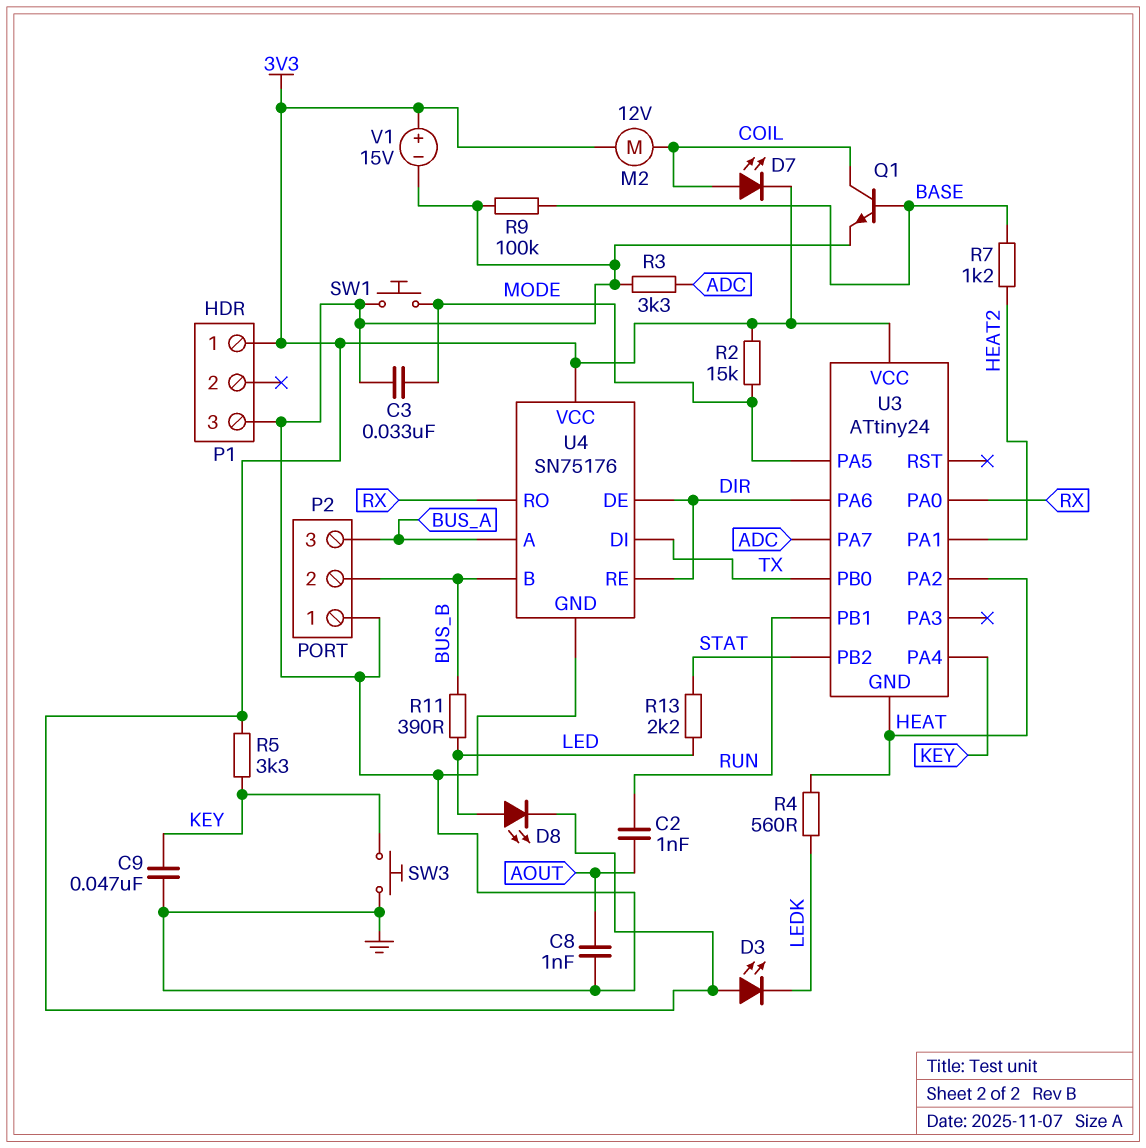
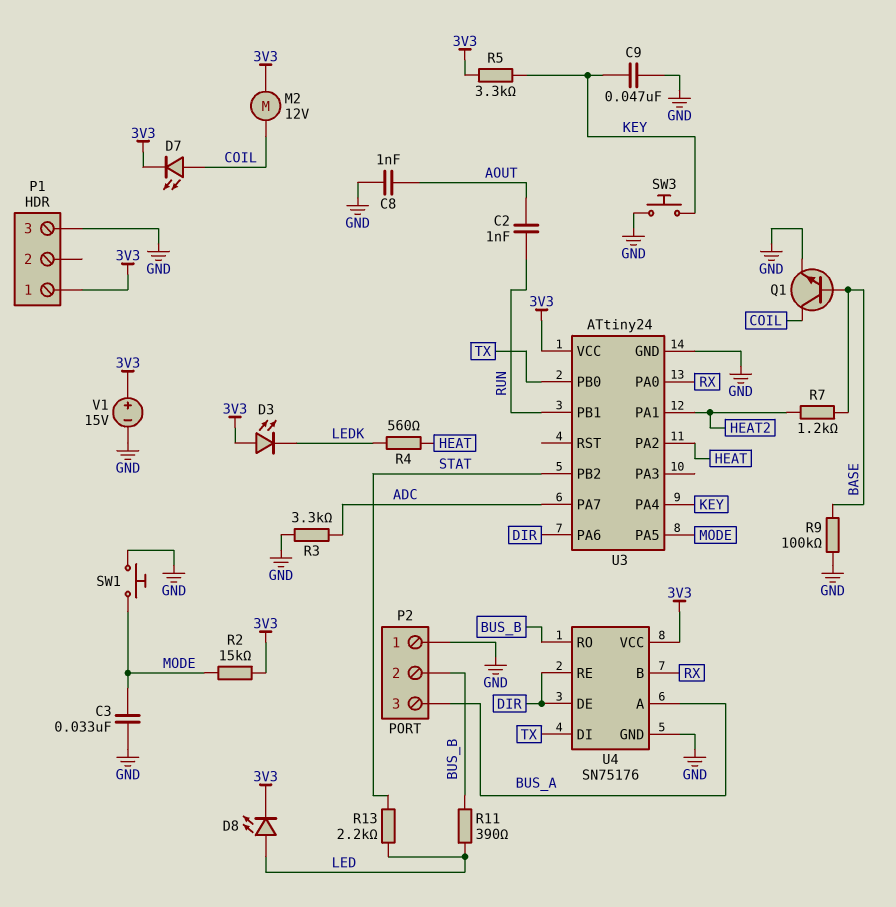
U3 pin GND: HEAT -> GND
U4 pin B: BUS_B -> RX
U4 pin RO: RX -> BUS_B

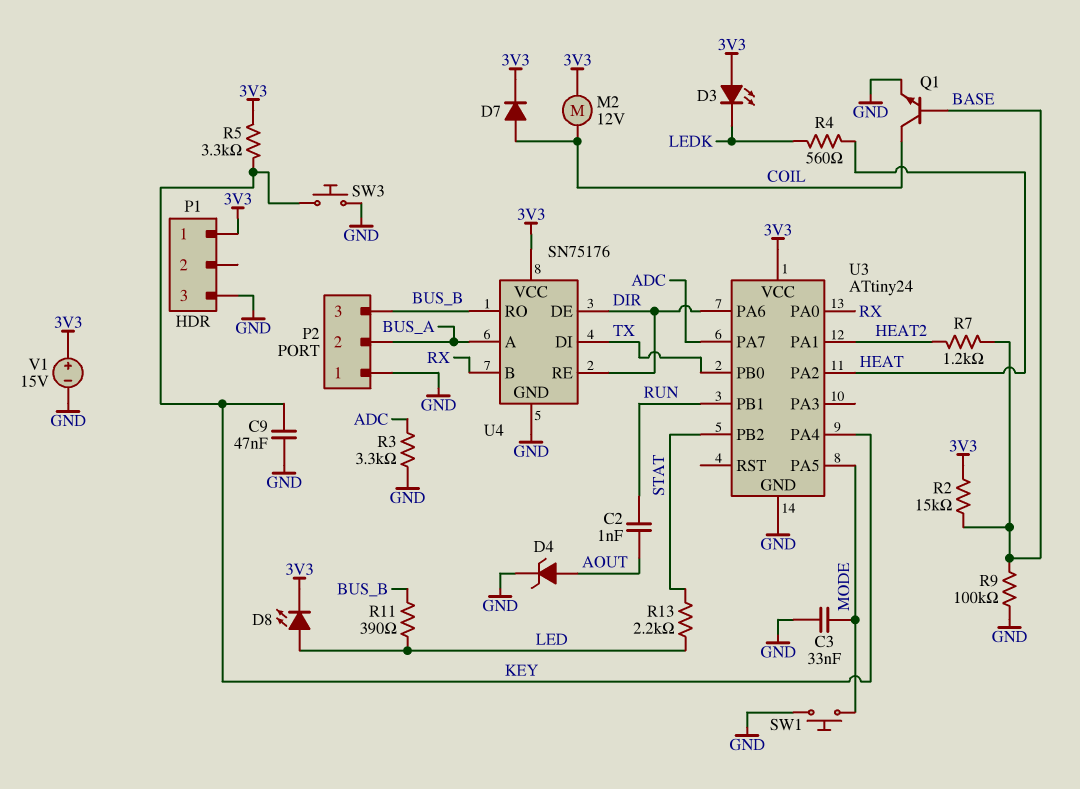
C8: 1nF (AOUT, GND) -> none
D4: none -> zener (A AOUT, K GND)
D7: LED (A COIL, K 3V3) -> diode (A COIL, K 3V3)
P2 pin 2: BUS_B -> BUS_A
P2 pin 3: BUS_A -> BUS_B
R2: 15k (3V3, MODE) -> 15k (3V3, BASE)

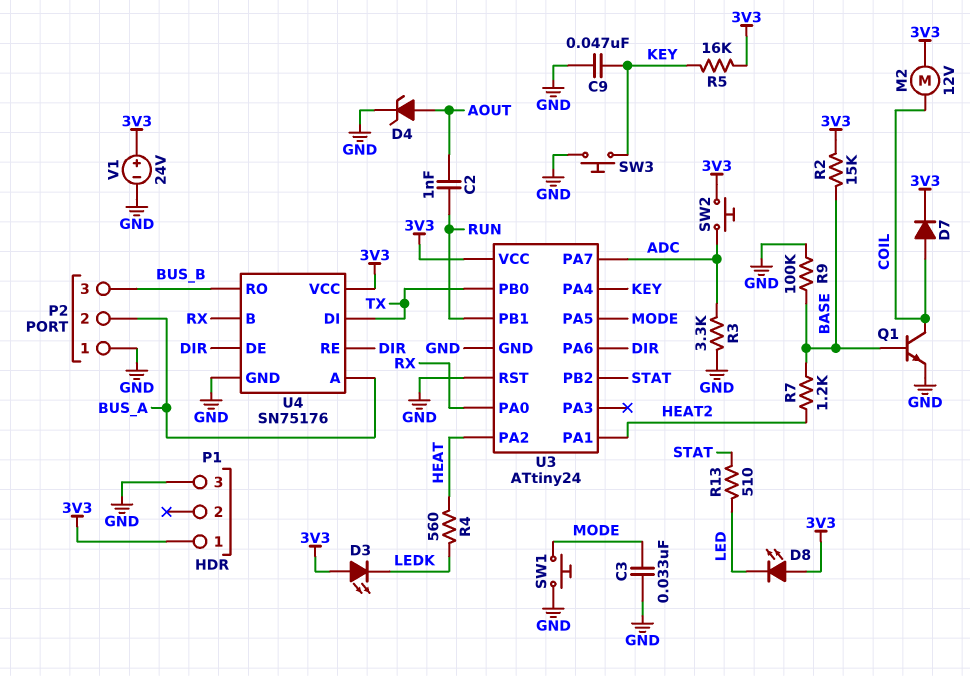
D8: LED (A LED, K 3V3) -> LED (A 3V3, K LED)
R5: 3.3k (3V3, KEY) -> 16k (3V3, KEY)
R11: 390 (BUS_B, LED) -> none
R13: 2.2k (LED, STAT) -> 510 (LED, STAT)
SW2: none -> button (3V3, ADC)
U3 pin RST: none -> GND
V1: 15V (plus 3V3, minus GND) -> 24V (plus 3V3, minus GND)

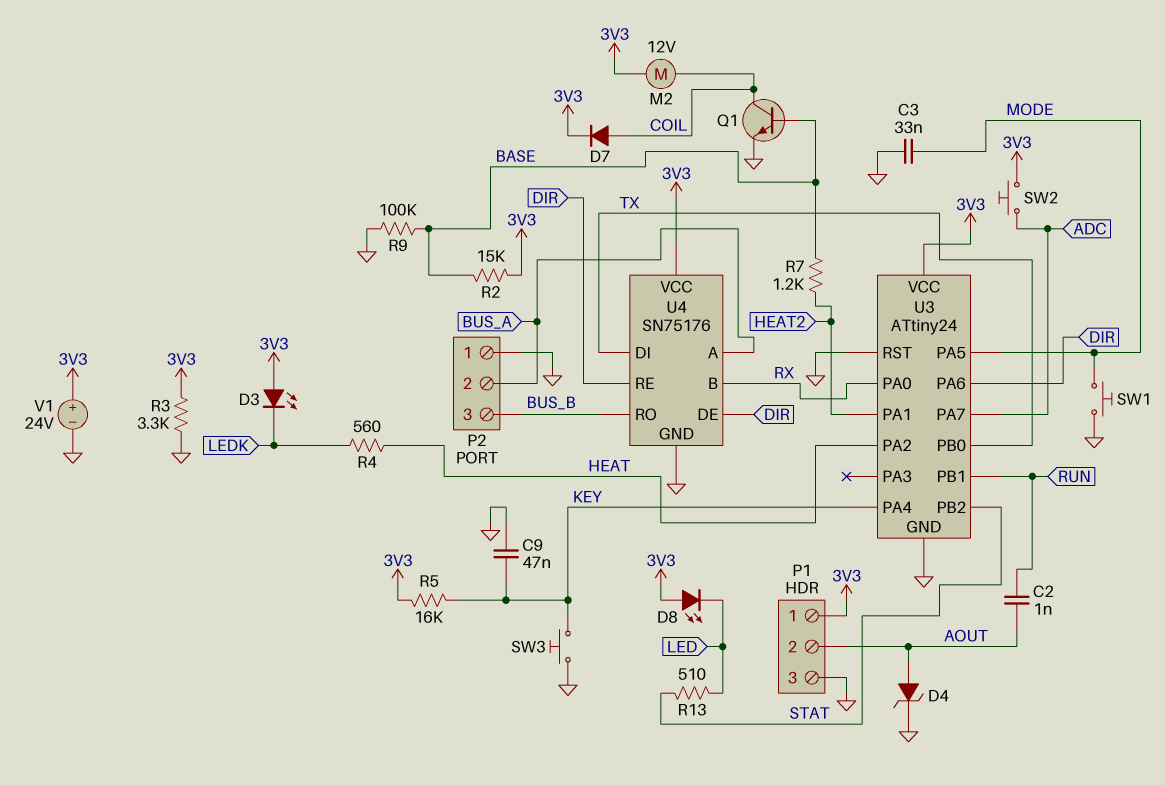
P1 pin 2: none -> AOUT
R3: 3.3k (ADC, GND) -> 3.3k (3V3, GND)

